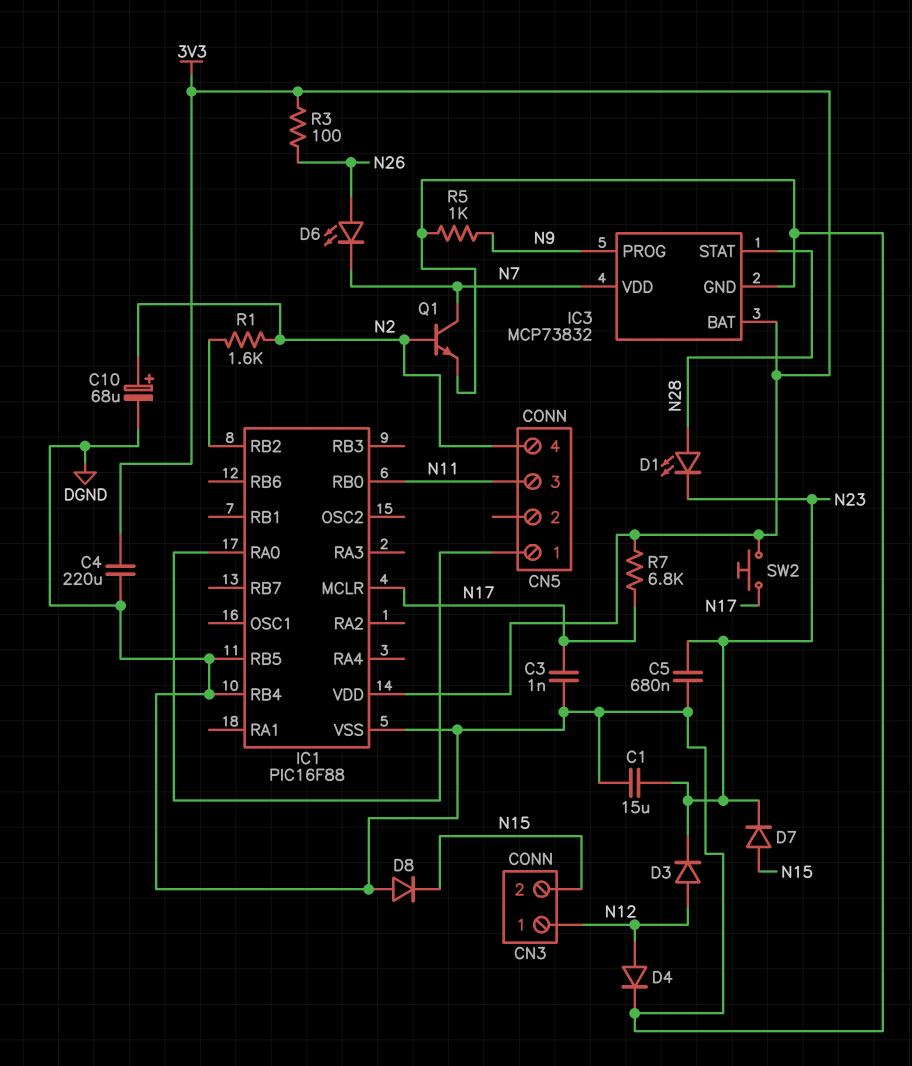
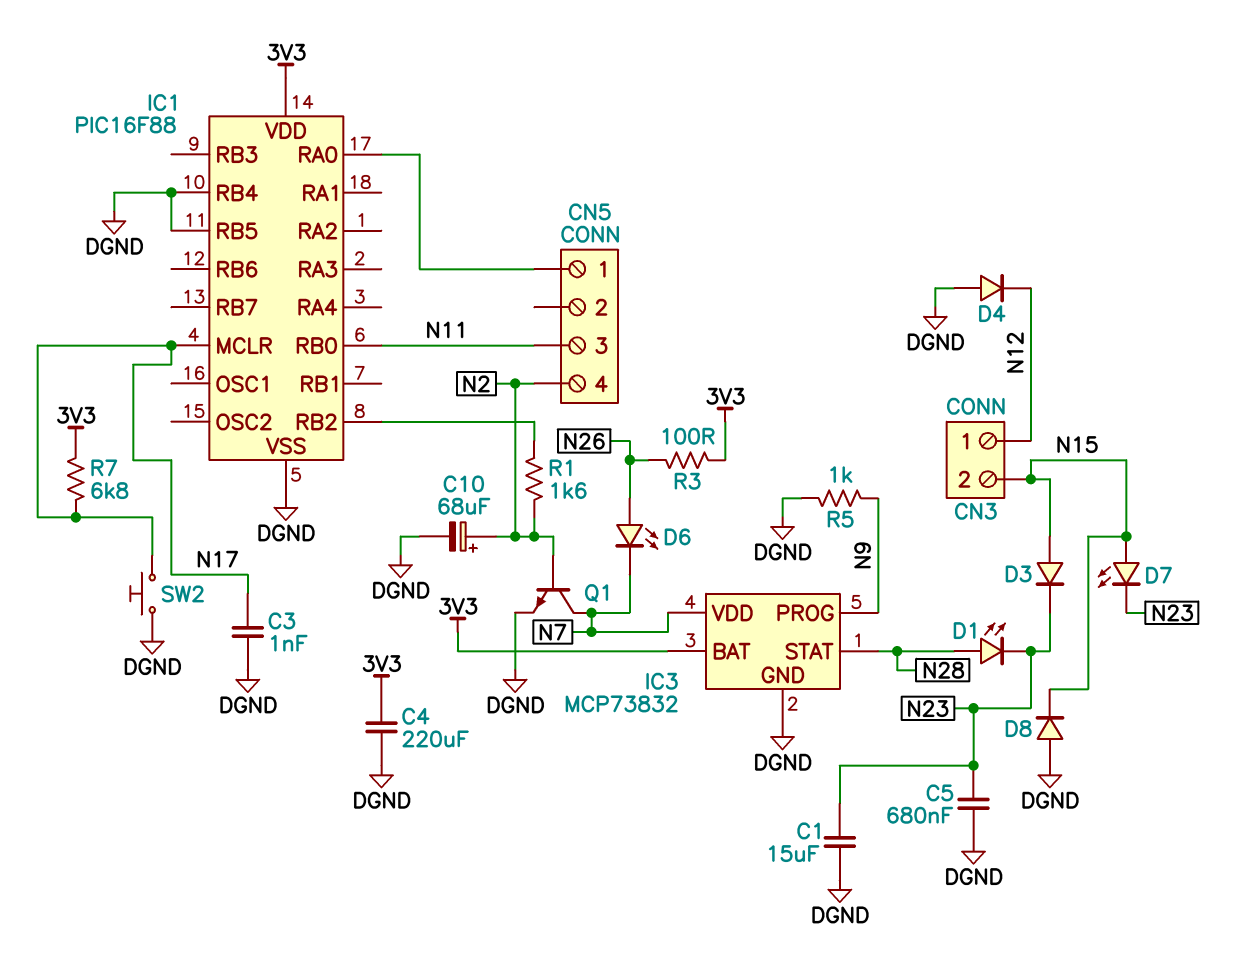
D3: diode (A N12, K N23) -> diode (A N15, K N23)
D4: diode (A N12, K DGND) -> diode (A DGND, K N12)
D7: diode (A N15, K N23) -> LED (A N15, K N23)
SW2: button (3V3, N17) -> button (DGND, N17)

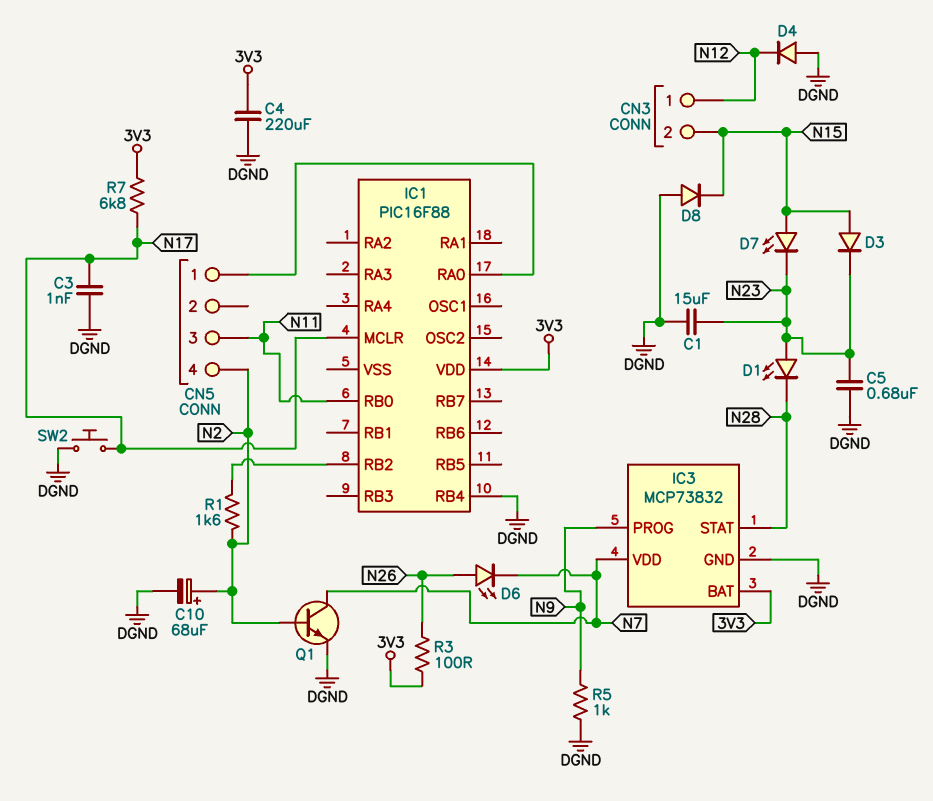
D1: LED (A N28, K N23) -> LED (A N23, K N28)
IC1 pin RB5: DGND -> none
IC1 pin VSS: DGND -> none

